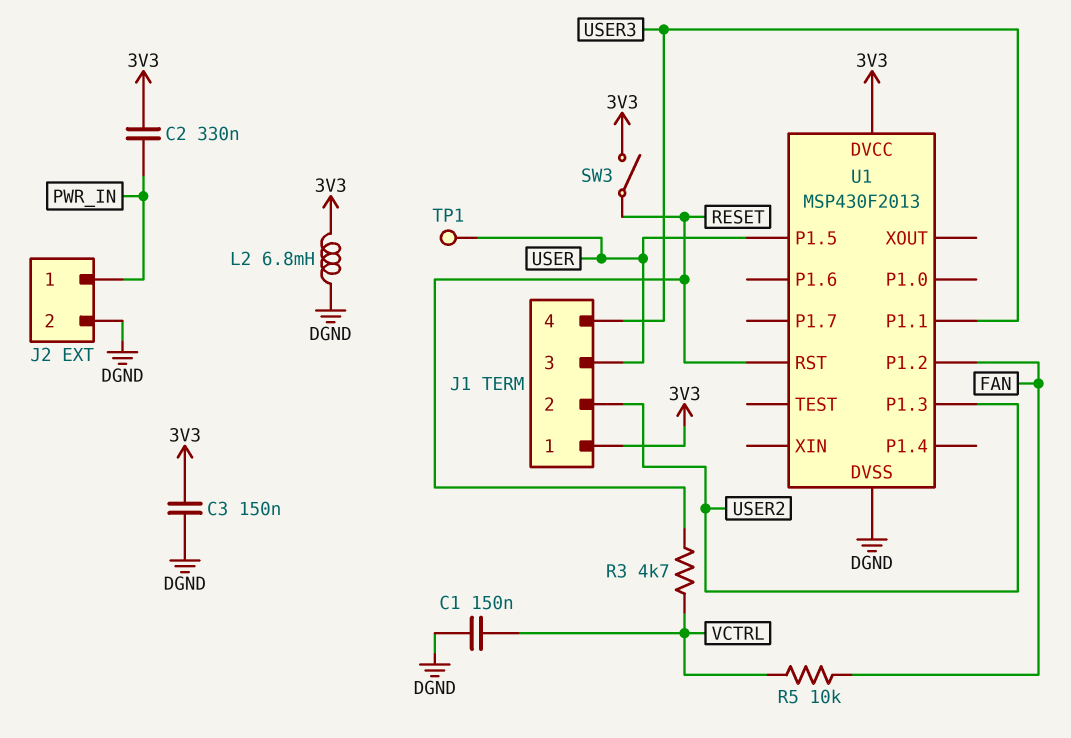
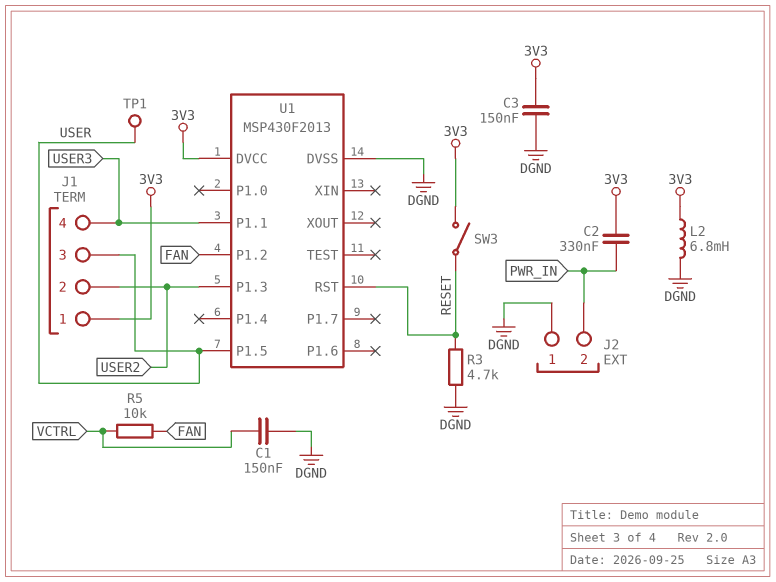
J2 pin 1: PWR_IN -> DGND
J2 pin 2: DGND -> PWR_IN
R3: 4.7k (RESET, VCTRL) -> 4.7k (DGND, RESET)

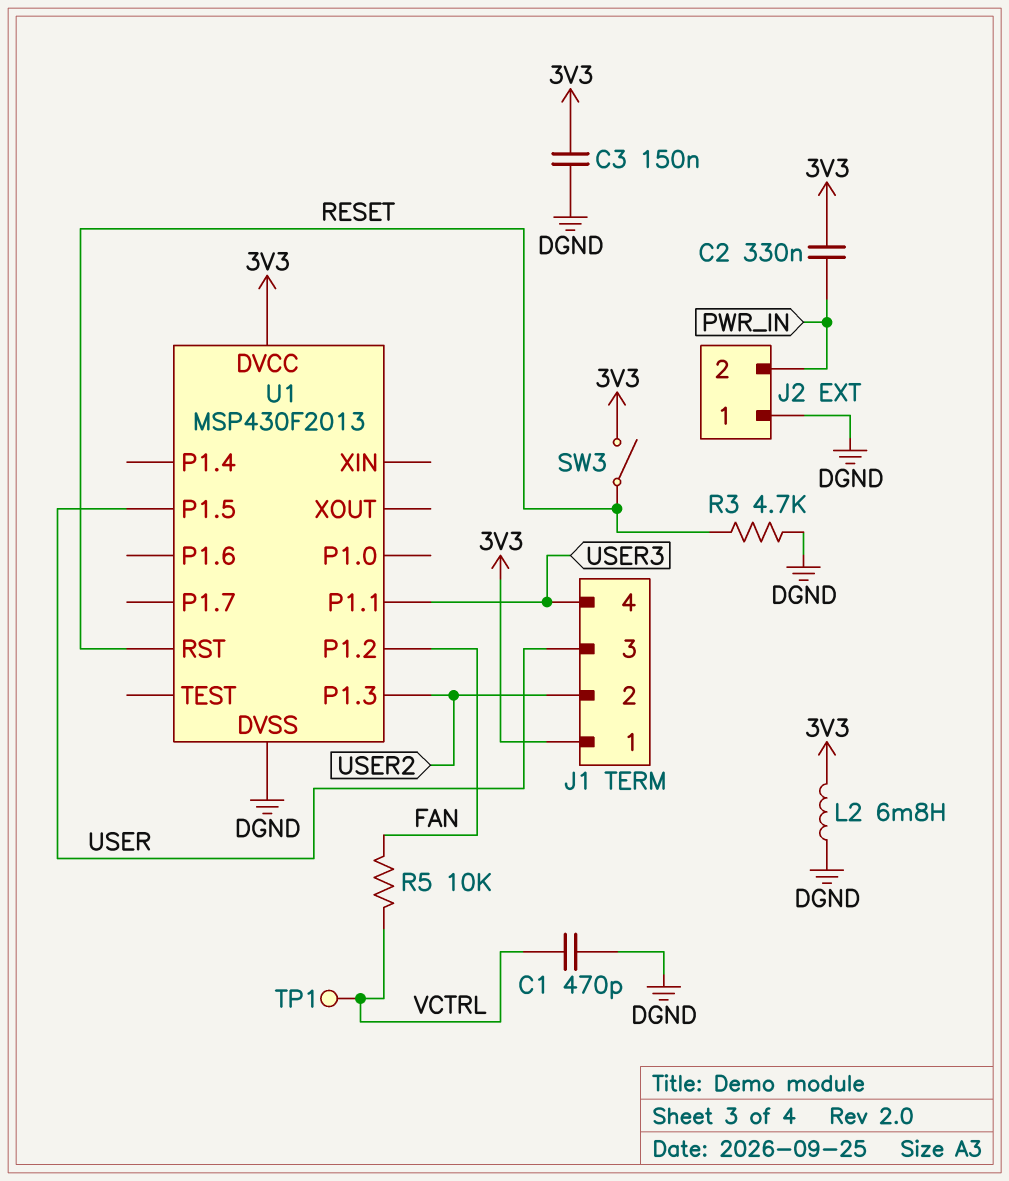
C1: 150nF (DGND, VCTRL) -> 470pF (DGND, VCTRL)
TP1: test point (USER) -> test point (VCTRL)

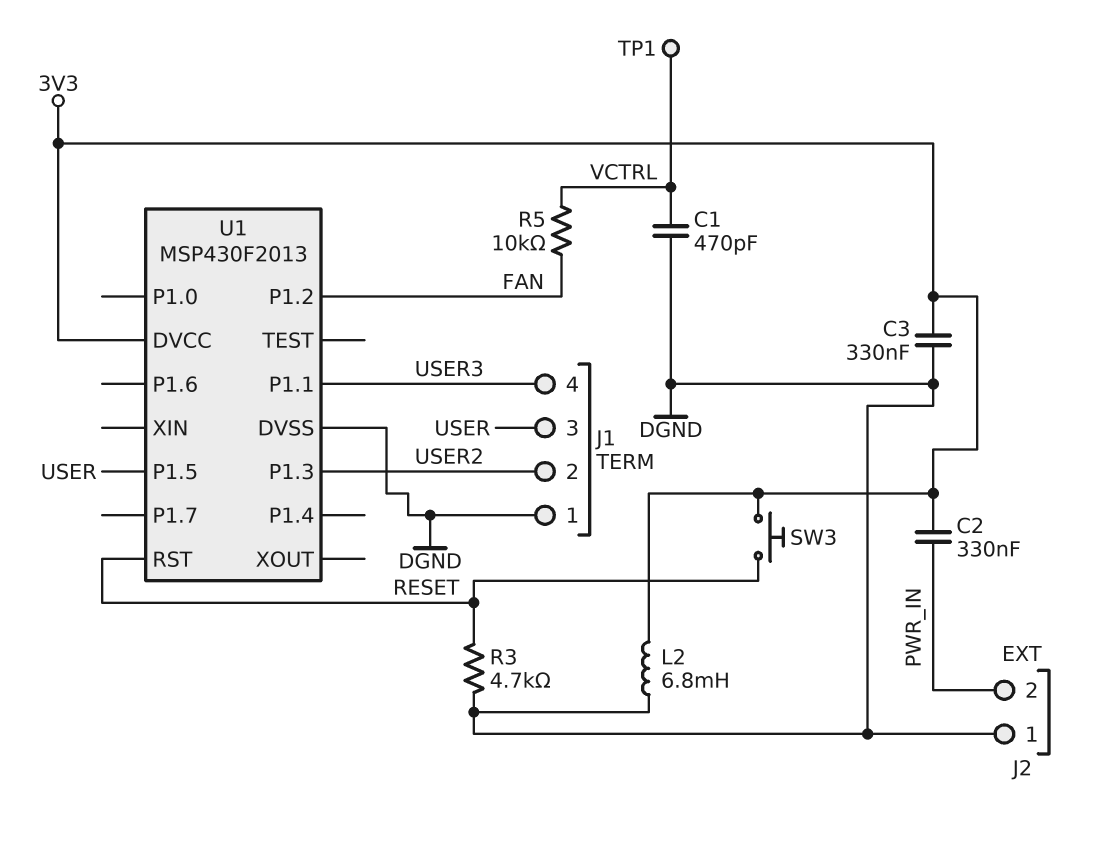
C3: 150nF (3V3, DGND) -> 330nF (3V3, DGND)
J1 pin 1: 3V3 -> DGND
SW3: switch (3V3, RESET) -> button (3V3, RESET)

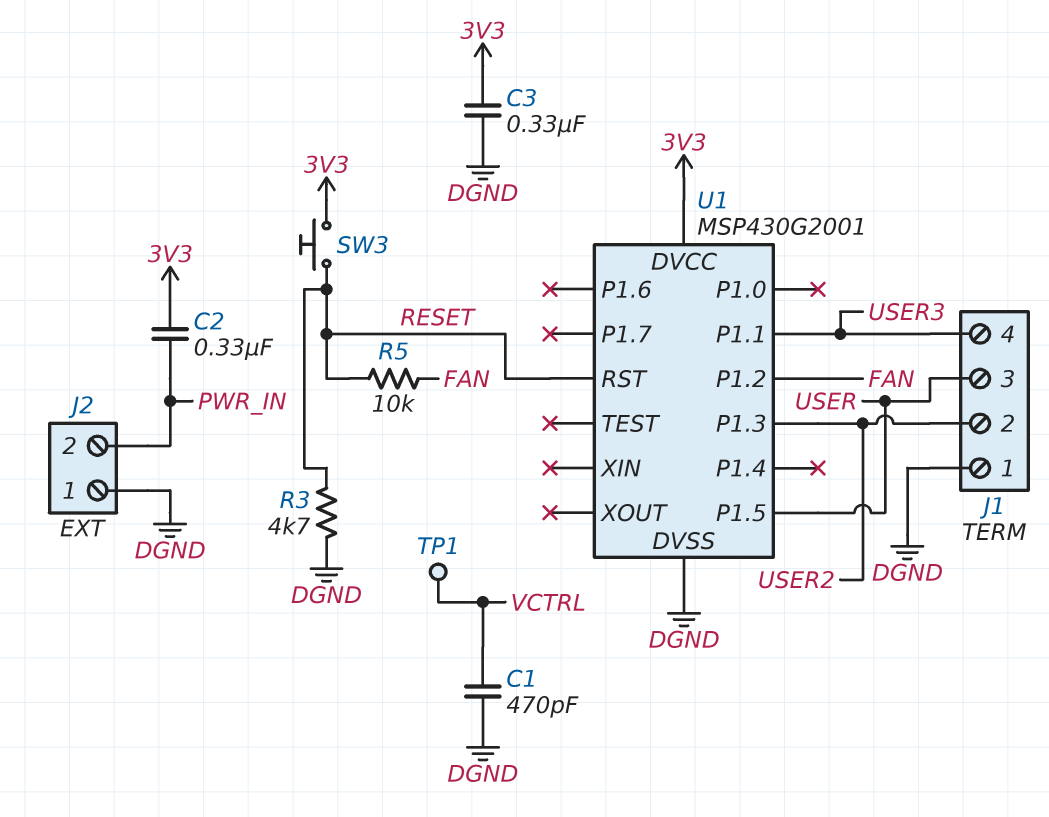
L2: 6.8mH (3V3, DGND) -> none
R5: 10k (FAN, VCTRL) -> 10k (FAN, RESET)
U1: MSP430F2013 -> MSP430G2001

